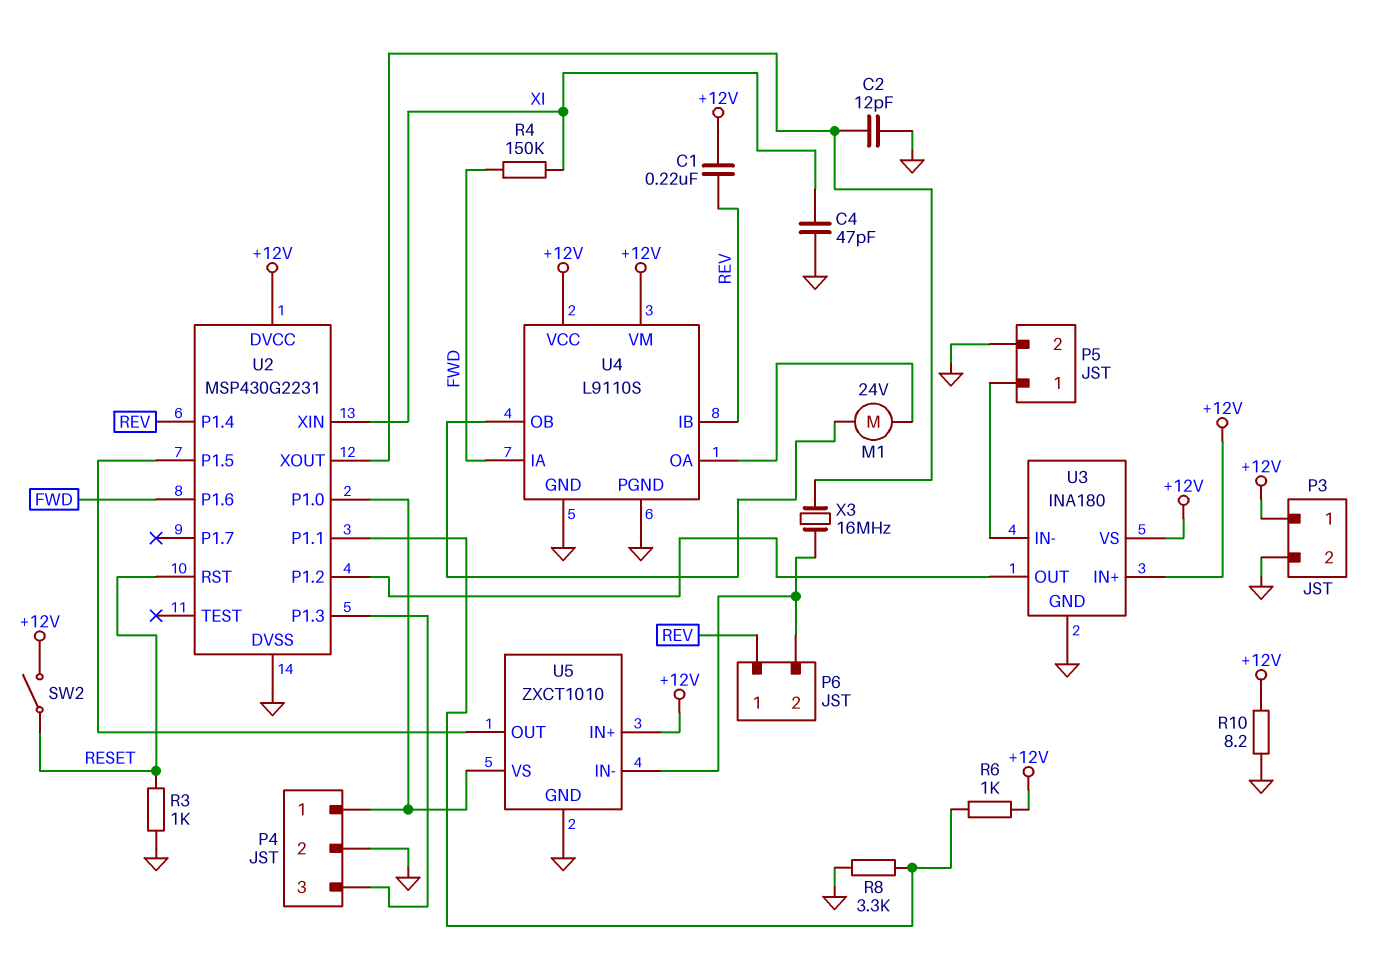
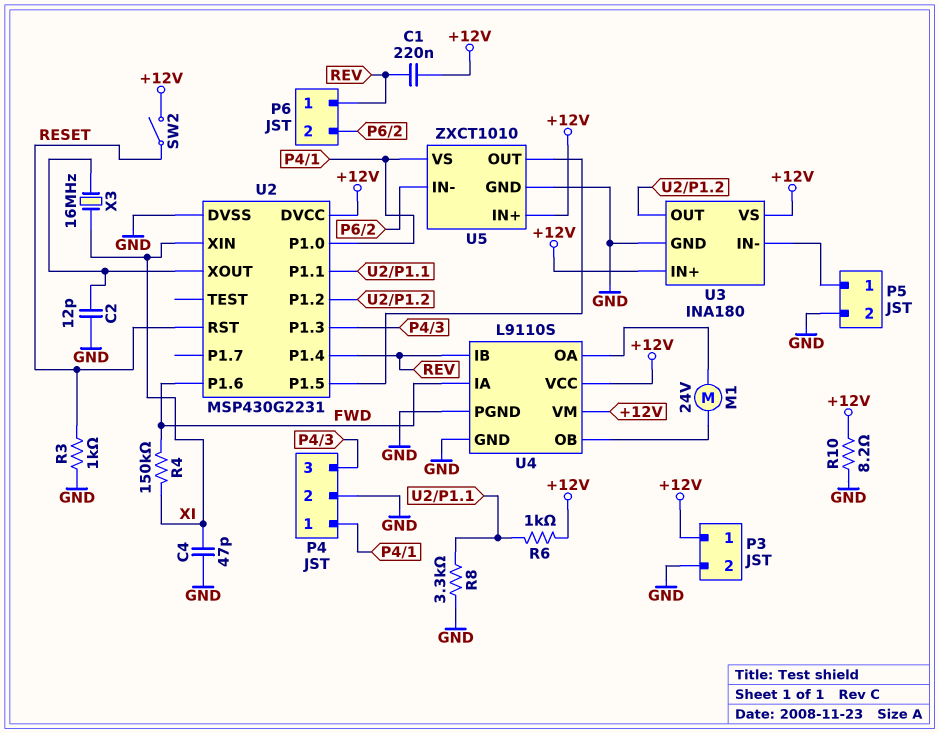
X3: 16MHz (P6/2, U2/XOUT) -> 16MHz (U2/XOUT, XI)

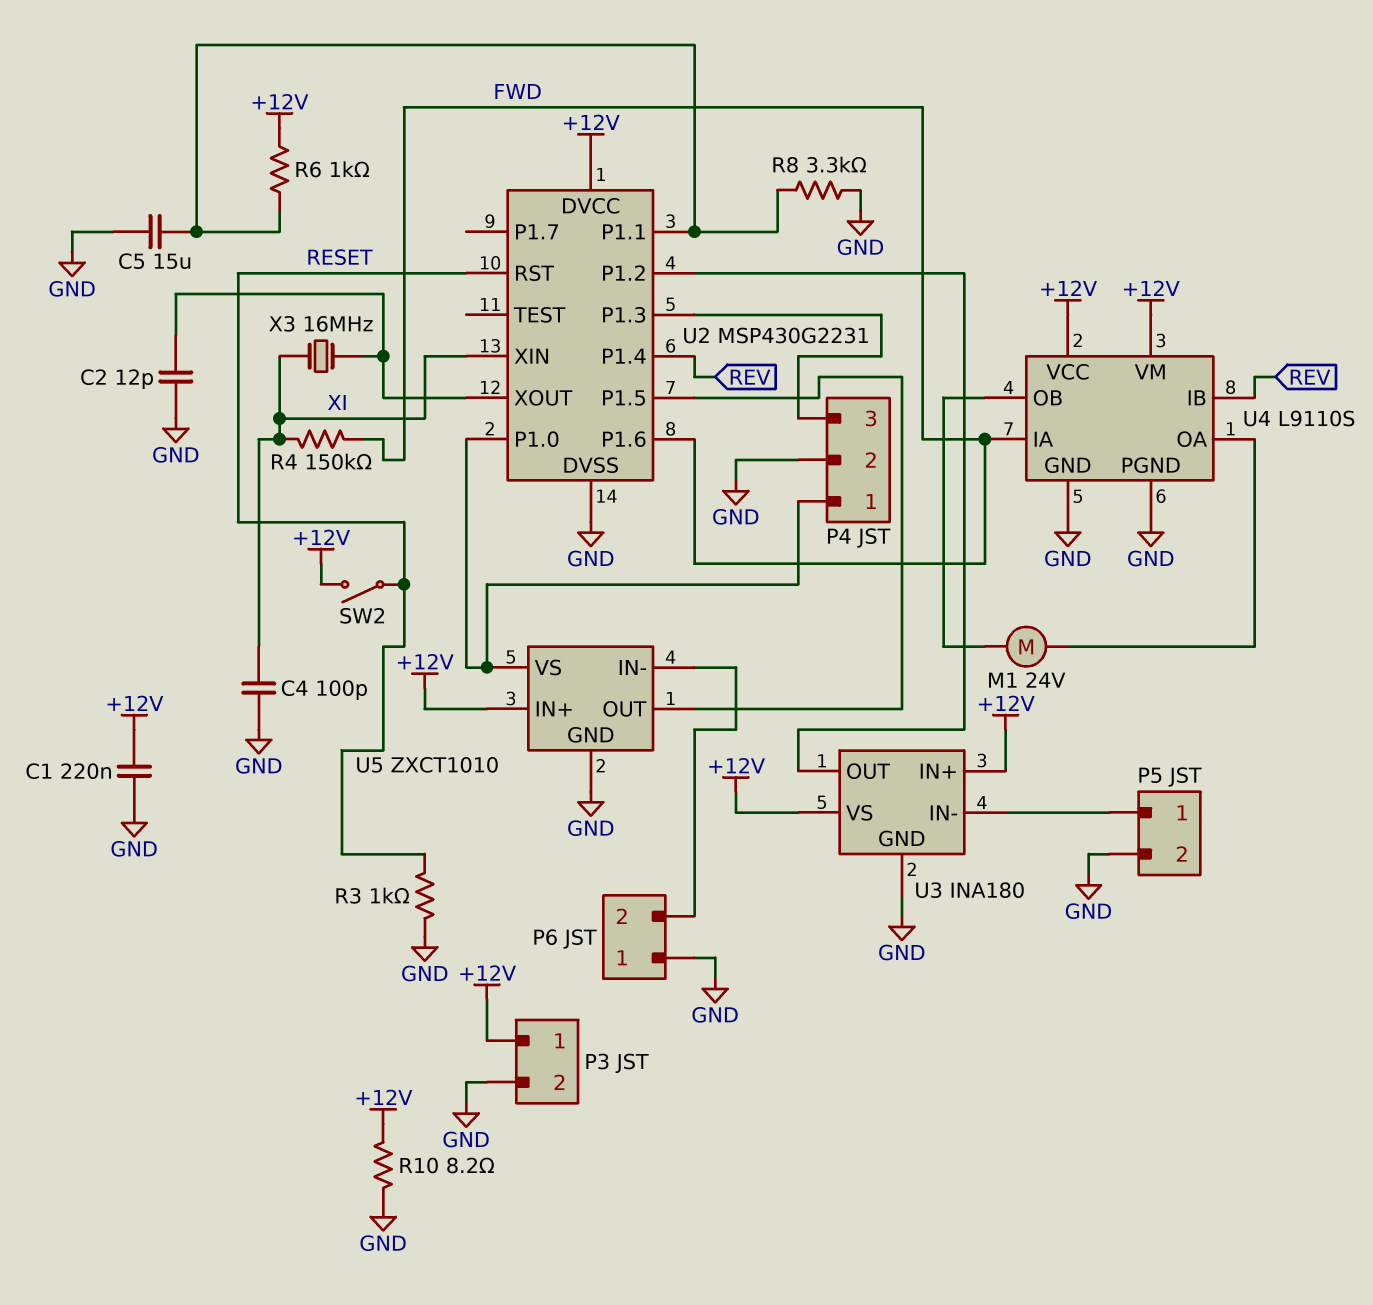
C1: 220nF (+12V, REV) -> 220nF (+12V, GND)
C4: 47pF (GND, XI) -> 100pF (GND, XI)
C5: none -> 15uF (GND, U2/P1.1)
P6 pin 1: REV -> GND

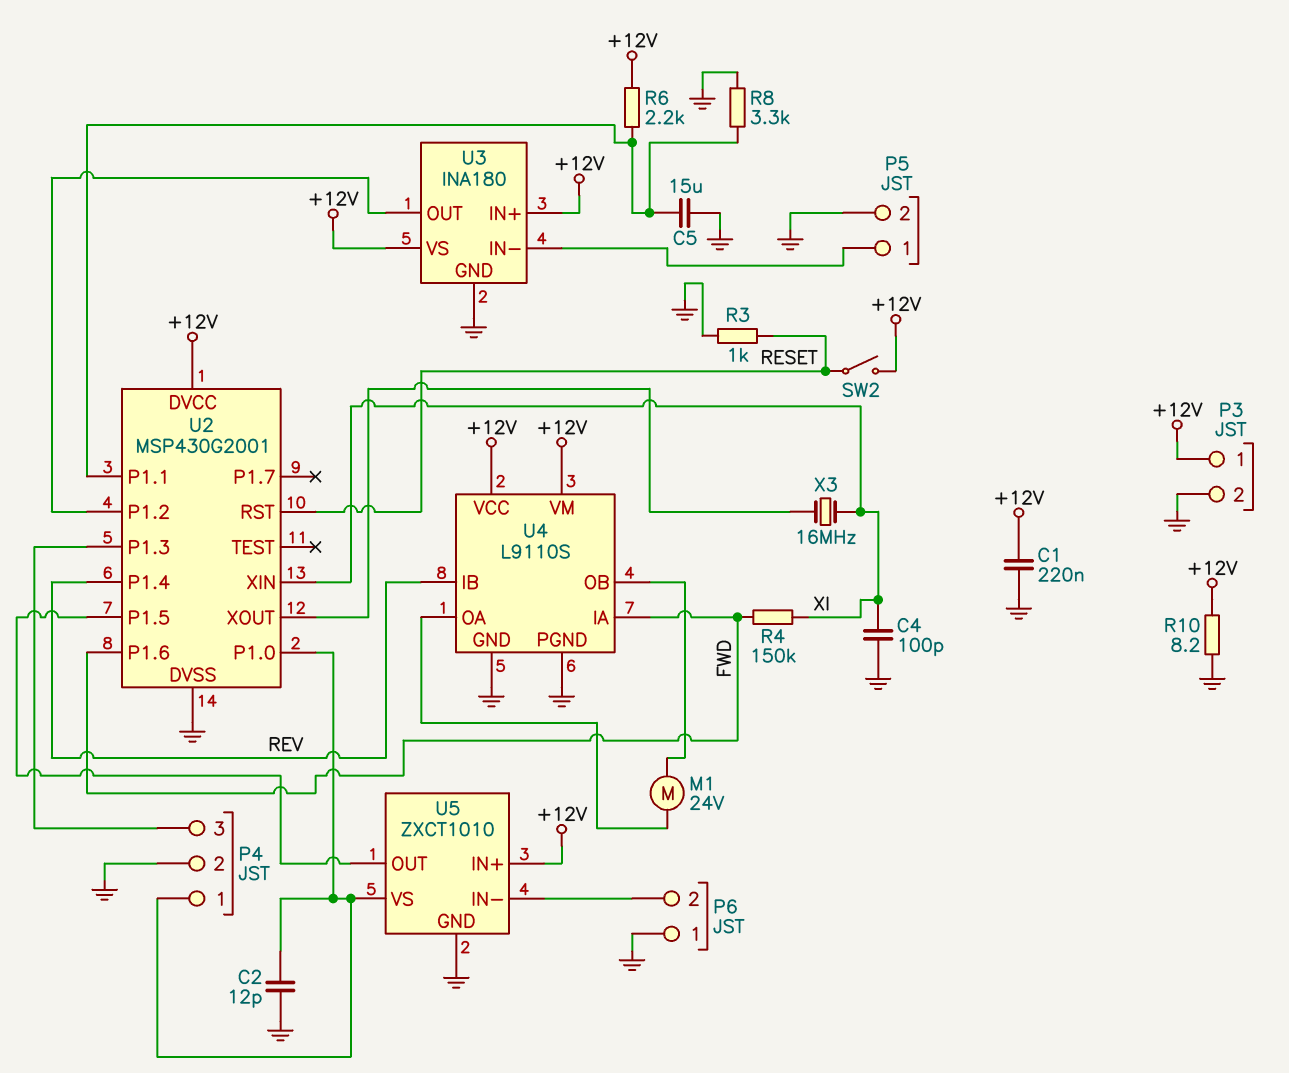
C2: 12pF (GND, U2/XOUT) -> 12pF (GND, P4/1)
R6: 1k (+12V, U2/P1.1) -> 2.2k (+12V, U2/P1.1)
U2: MSP430G2231 -> MSP430G2001

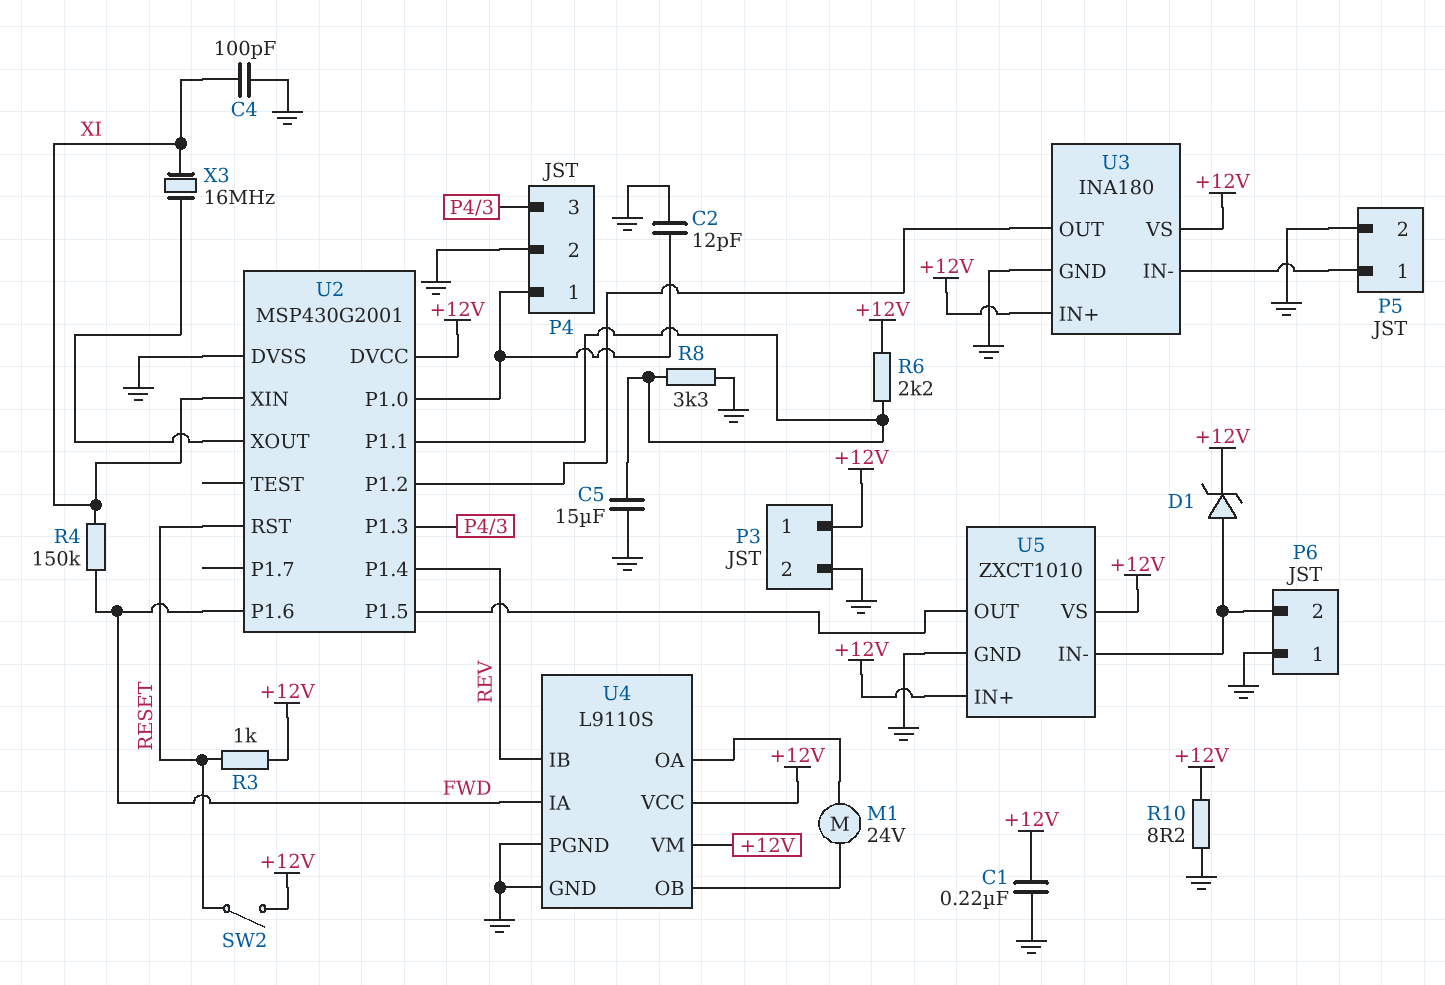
D1: none -> zener (A P6/2, K +12V)
R3: 1k (GND, RESET) -> 1k (+12V, RESET)
U5 pin VS: P4/1 -> +12V

